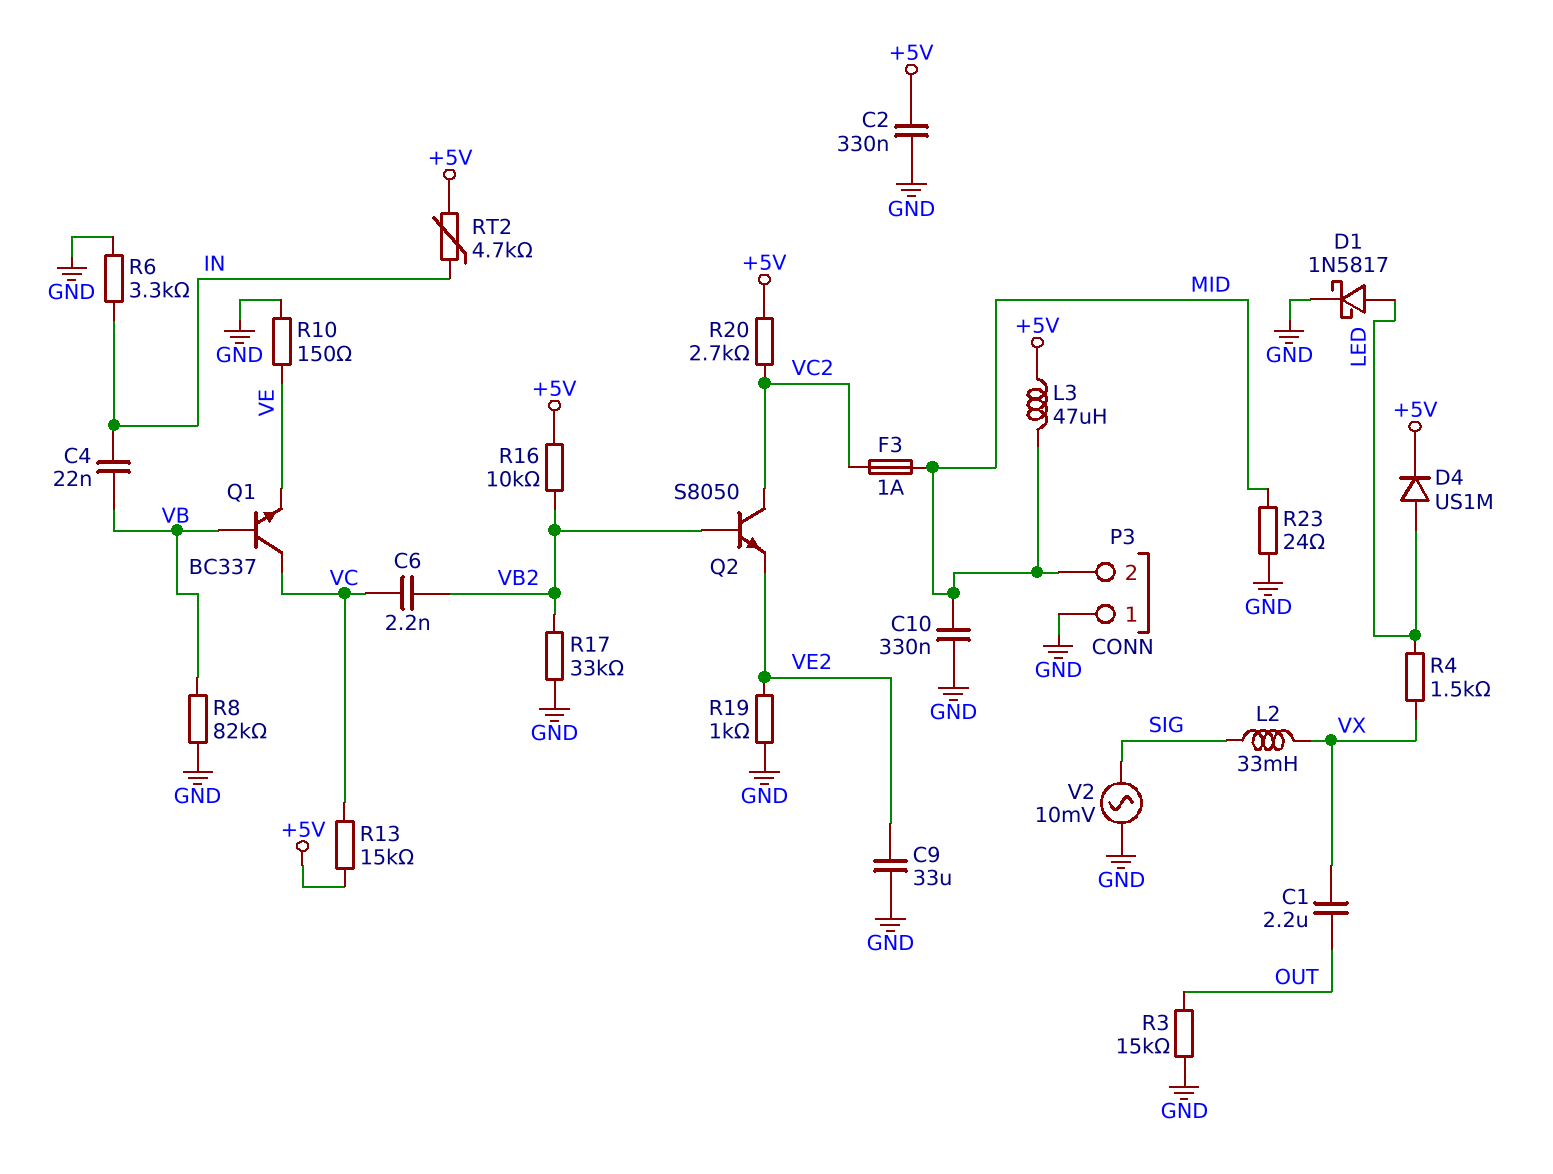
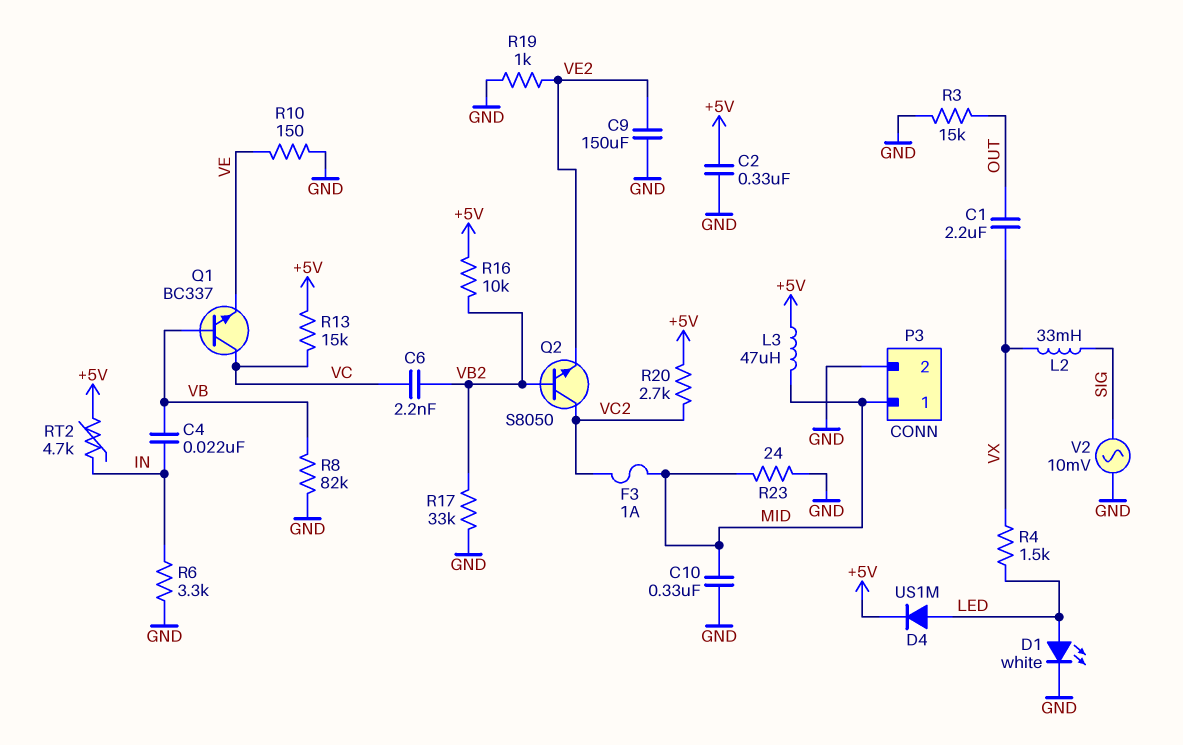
C9: 33uF (GND, VE2) -> 150uF (GND, VE2)
D1: schottky 1N5817 (A LED, K GND) -> LED white (A LED, K GND)
P3 pin 1: GND -> MID
P3 pin 2: MID -> GND

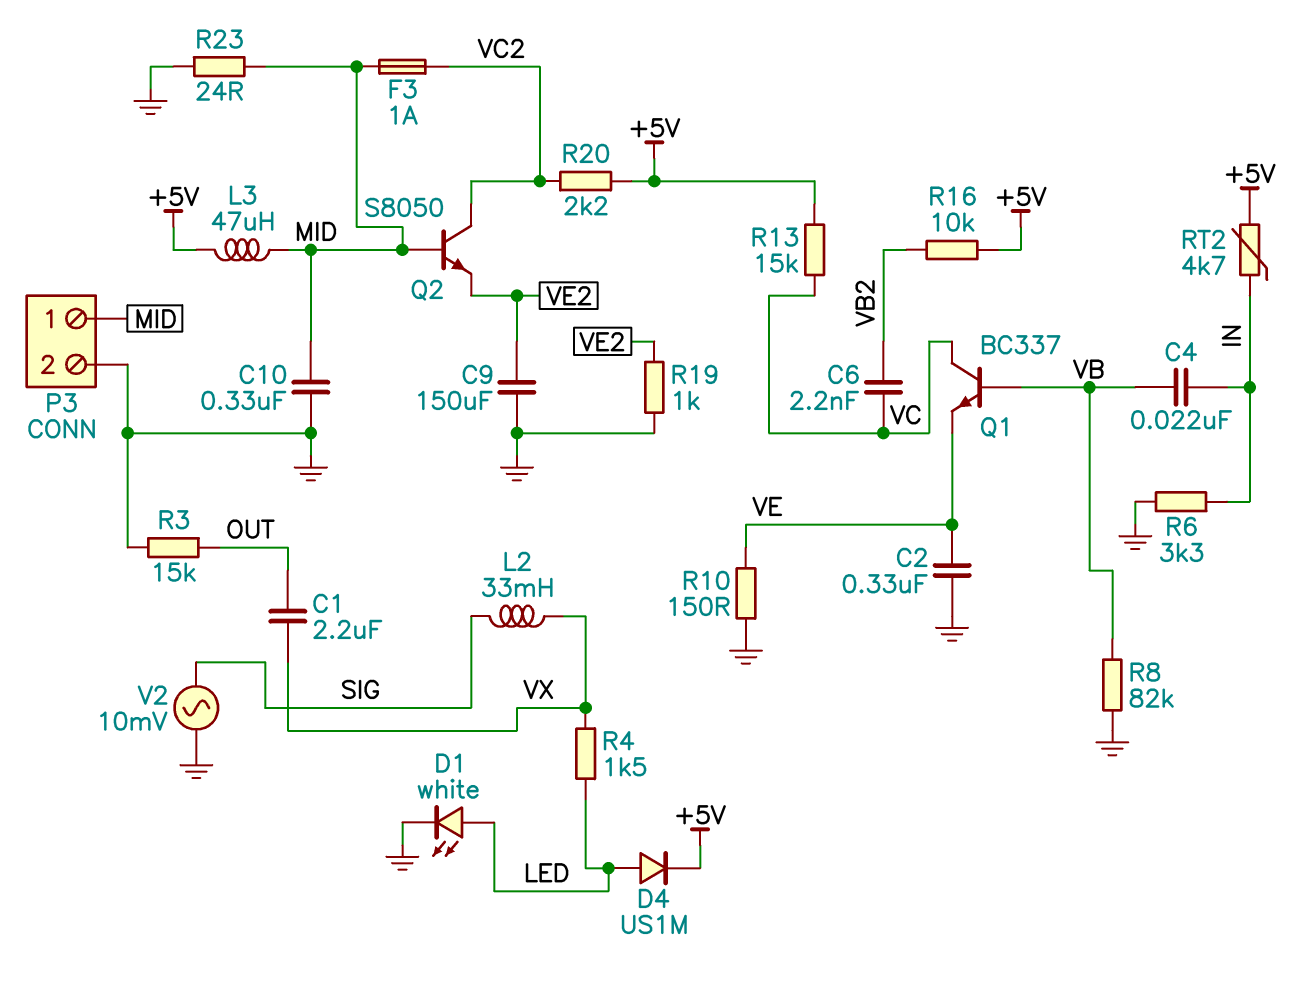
C2: 330nF (+5V, GND) -> 330nF (GND, VE)
Q2: NPN S8050 (B VB2, C VC2, E VE2) -> NPN S8050 (B MID, C VC2, E VE2)
R17: 33k (GND, VB2) -> none
R20: 2.7k (+5V, VC2) -> 2.2k (+5V, VC2)

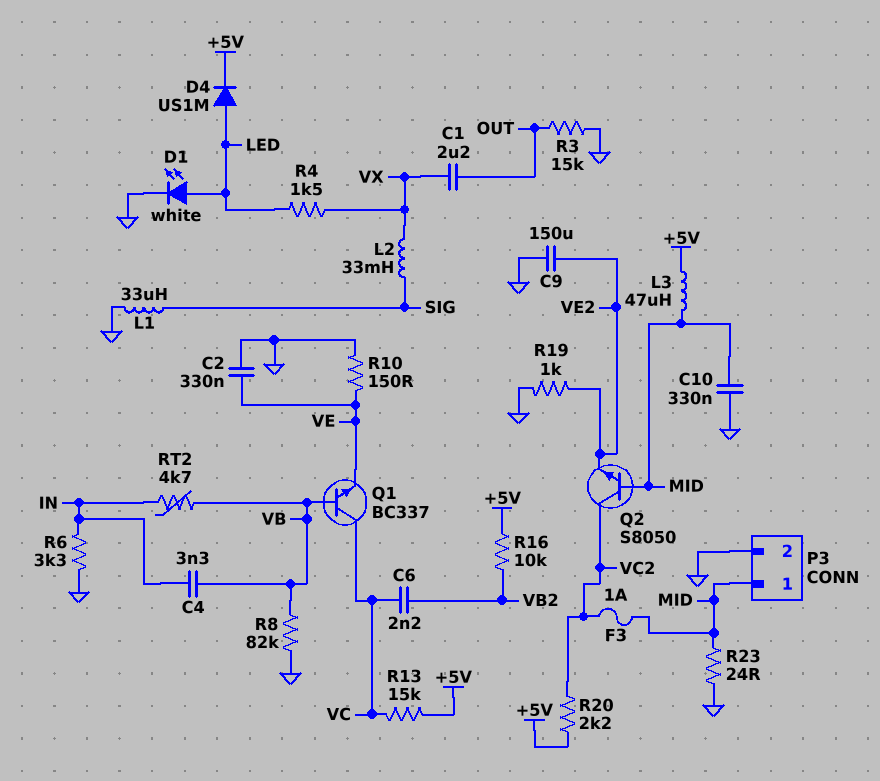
C4: 22nF (IN, VB) -> 3.3nF (IN, VB)
L1: none -> 33uH (GND, SIG)
RT2: 4.7k (+5V, IN) -> 4.7k (IN, VB)
V2: AC 10mV (GND, SIG) -> none

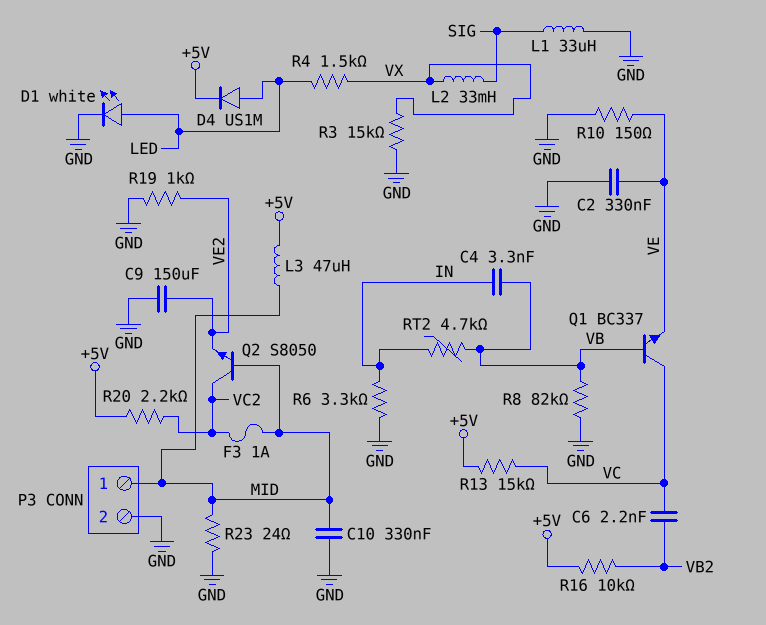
C1: 2.2uF (OUT, VX) -> none
R3: 15k (GND, OUT) -> 15k (GND, VX)

